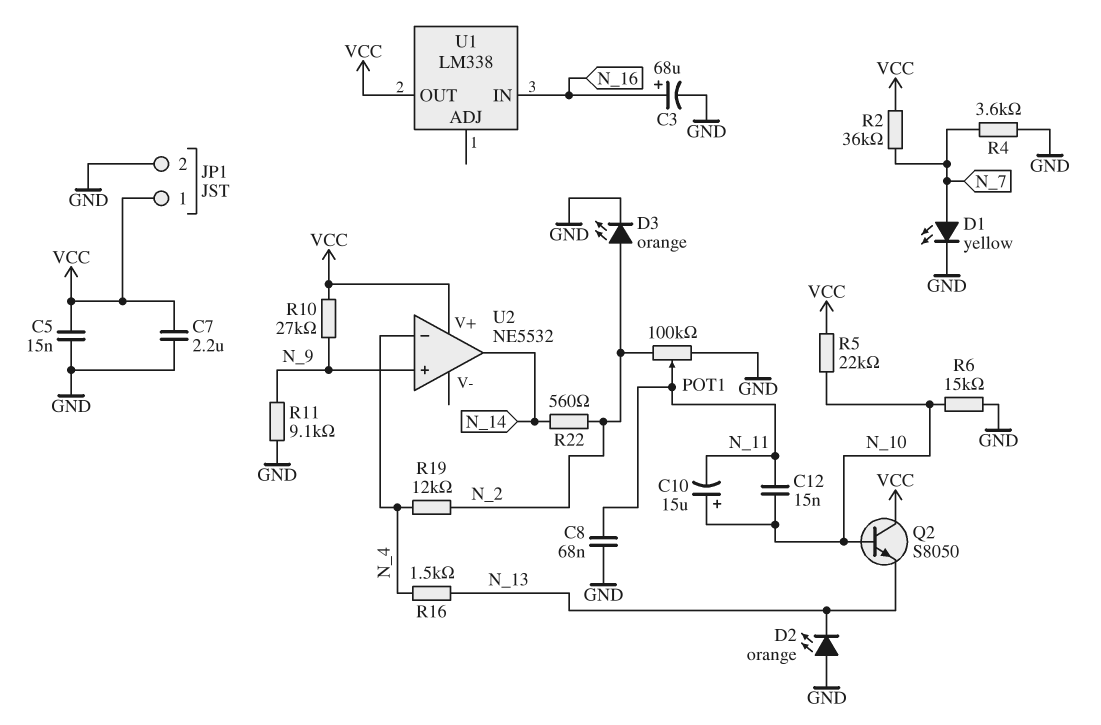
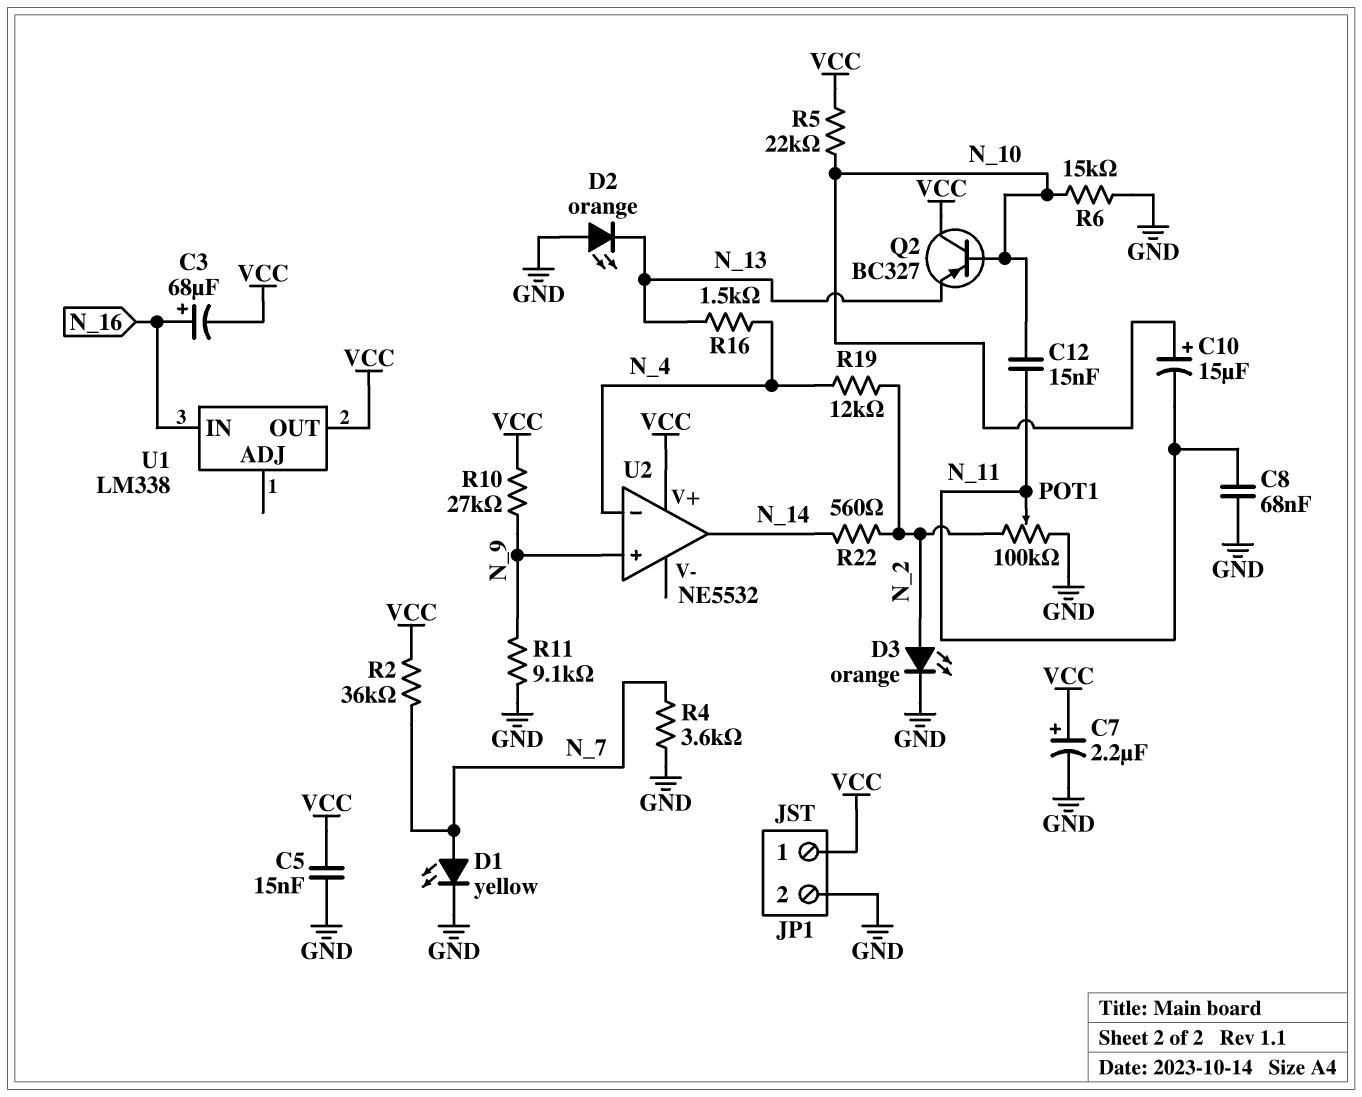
C3: 68uF (plus N_16, minus GND) -> 68uF (plus N_16, minus VCC)
C7: 2.2uF (GND, VCC) -> 2.2uF (plus VCC, minus GND)
Q2: NPN S8050 (B N_10, C VCC, E N_13) -> PNP BC327 (B N_10, C VCC, E N_13)

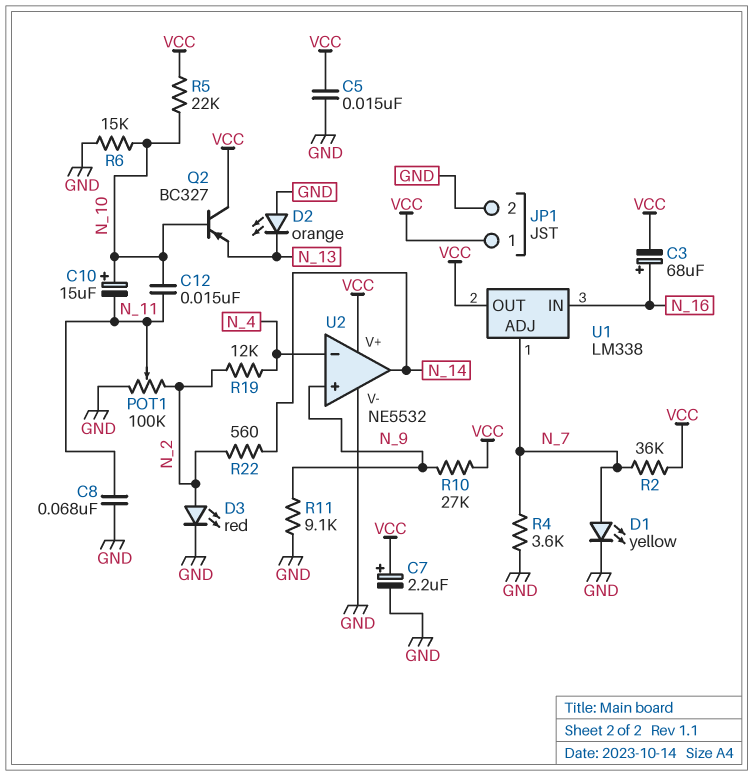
D3: LED orange (A N_2, K GND) -> LED red (A N_2, K GND)
R16: 1.5k (N_4, N_13) -> none
U1 pin ADJ: none -> N_7
U2 pin V-: none -> GND

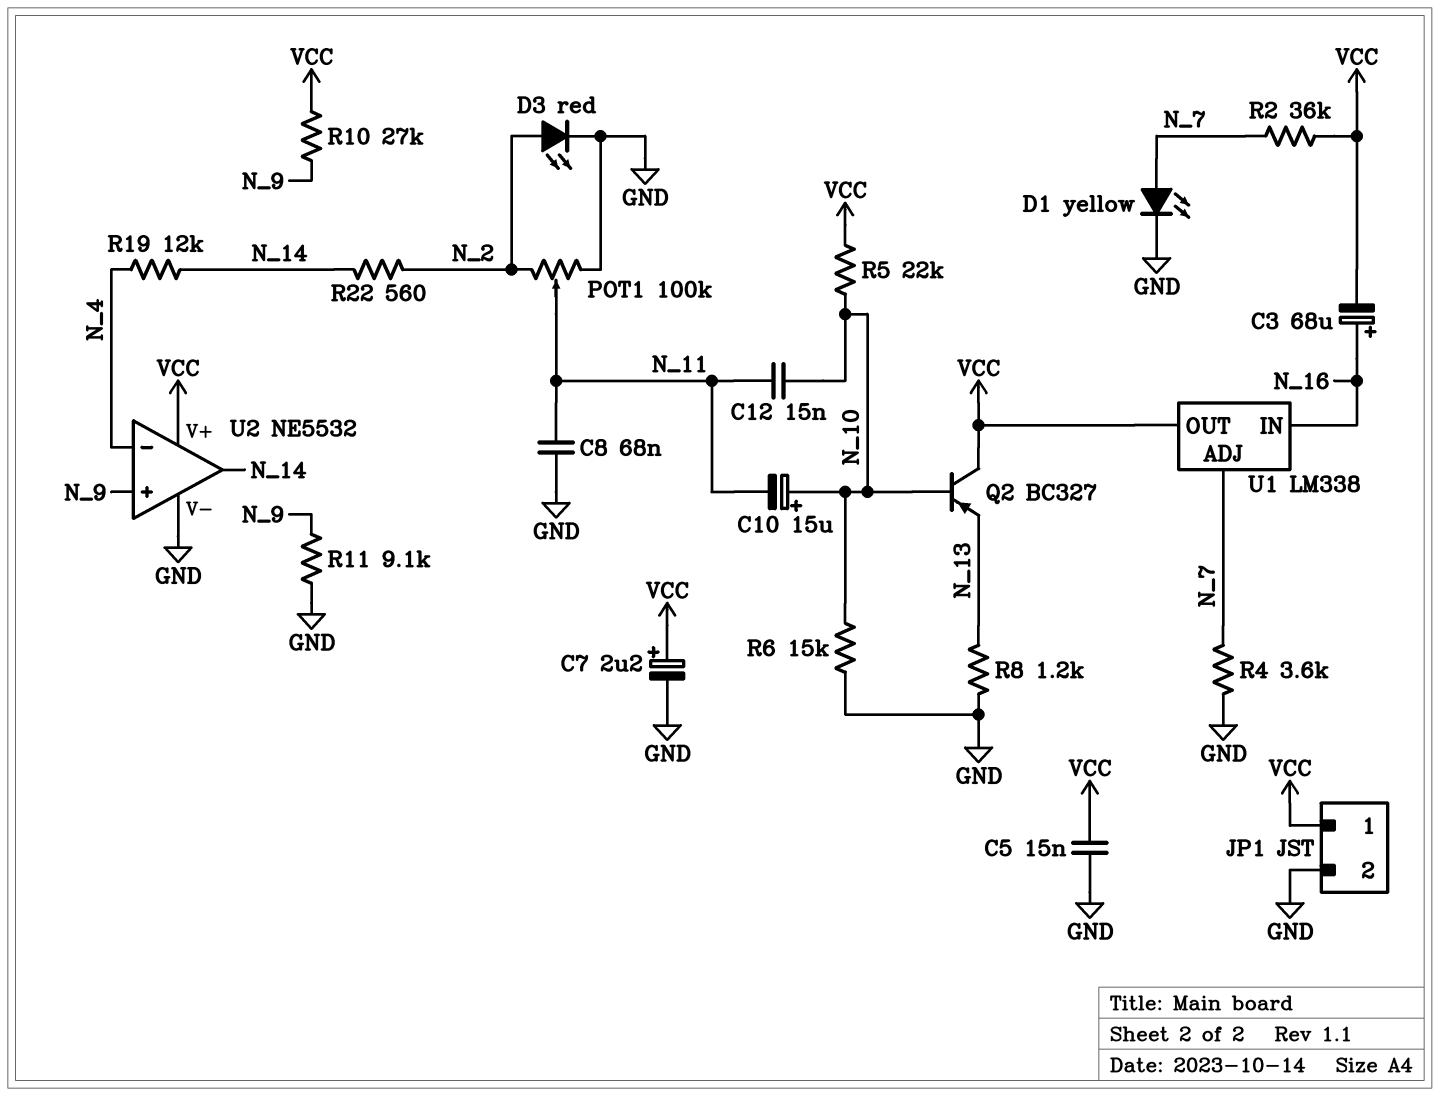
D2: LED orange (A GND, K N_13) -> none
R8: none -> 1.2k (GND, N_13)
R19: 12k (N_2, N_4) -> 12k (N_4, N_14)

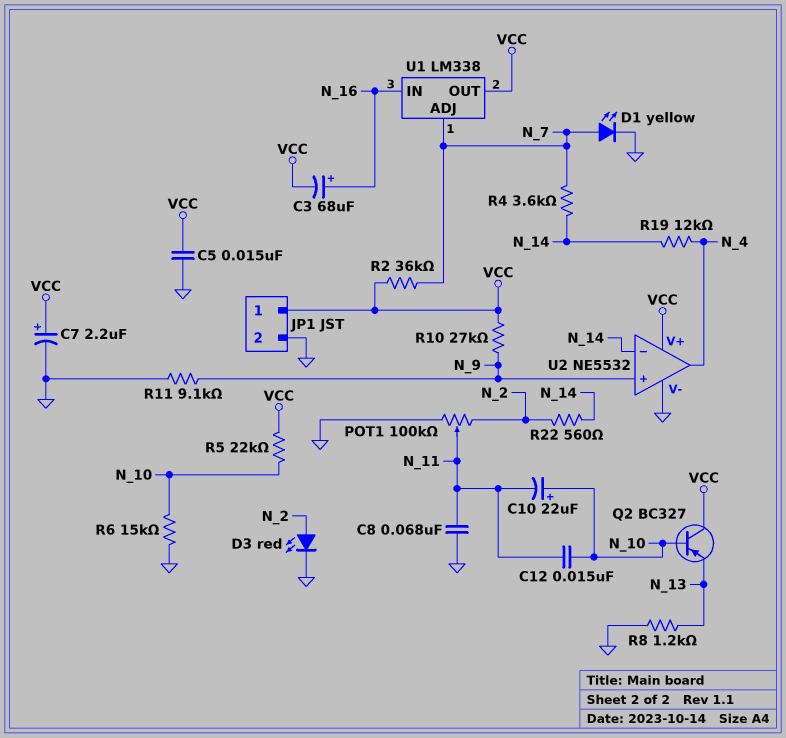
C10: 15uF (plus N_10, minus N_11) -> 22uF (plus N_10, minus N_11)
R4: 3.6k (GND, N_7) -> 3.6k (N_7, N_14)
U2 pin in-: N_4 -> N_14
U2 pin out: N_14 -> N_4

